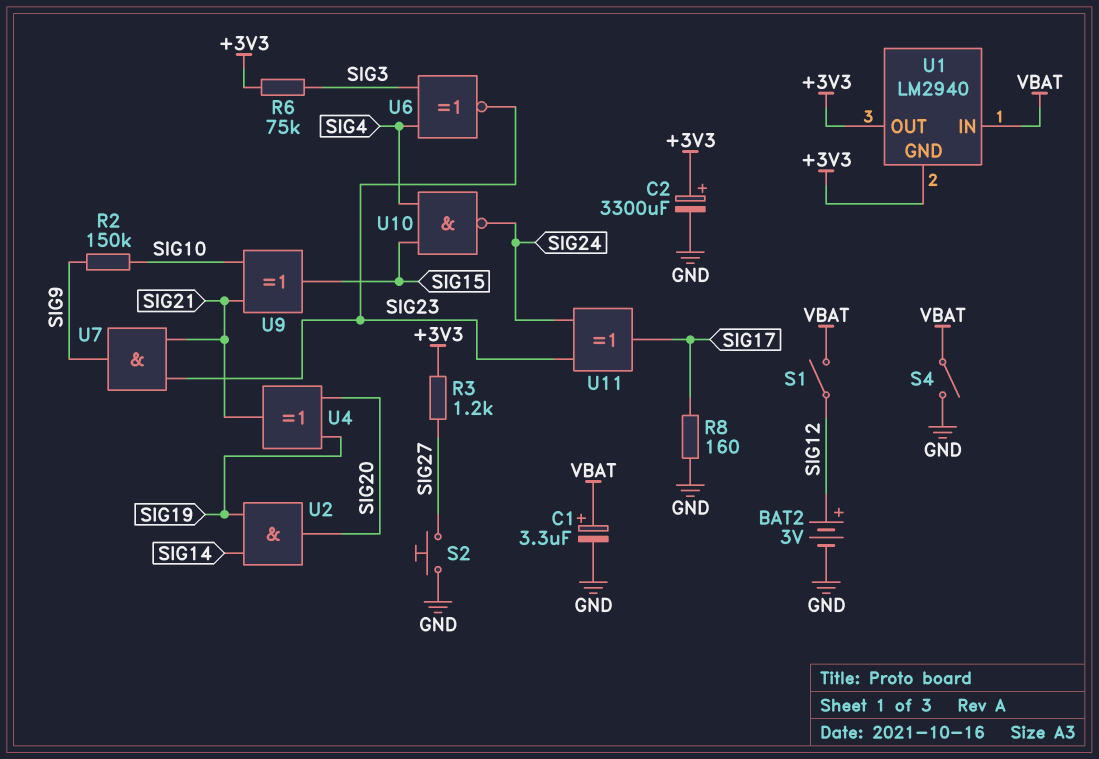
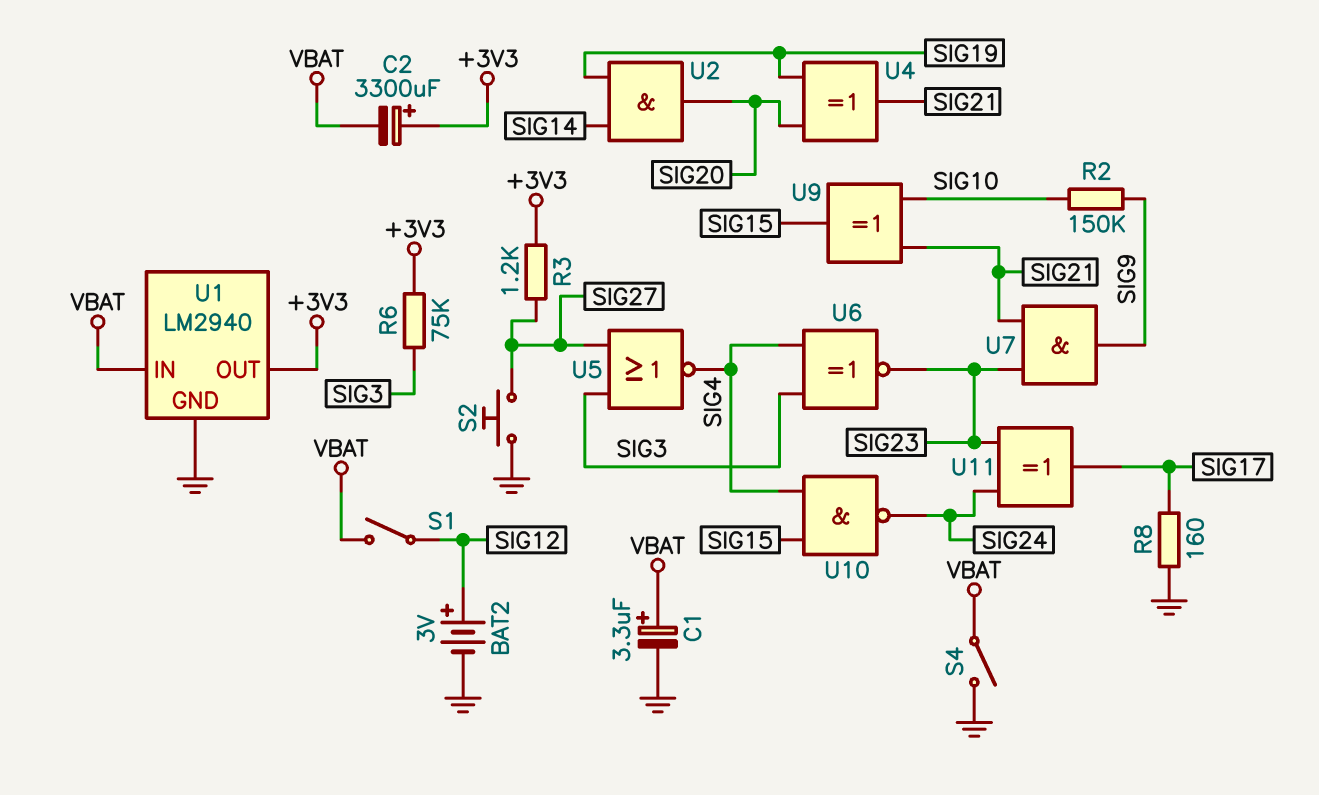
C2: 3300uF (plus +3V3, minus GND) -> 3300uF (plus +3V3, minus VBAT)
U1 pin GND: +3V3 -> GND
U5: none -> NOR (in SIG3, in SIG27, out SIG4)

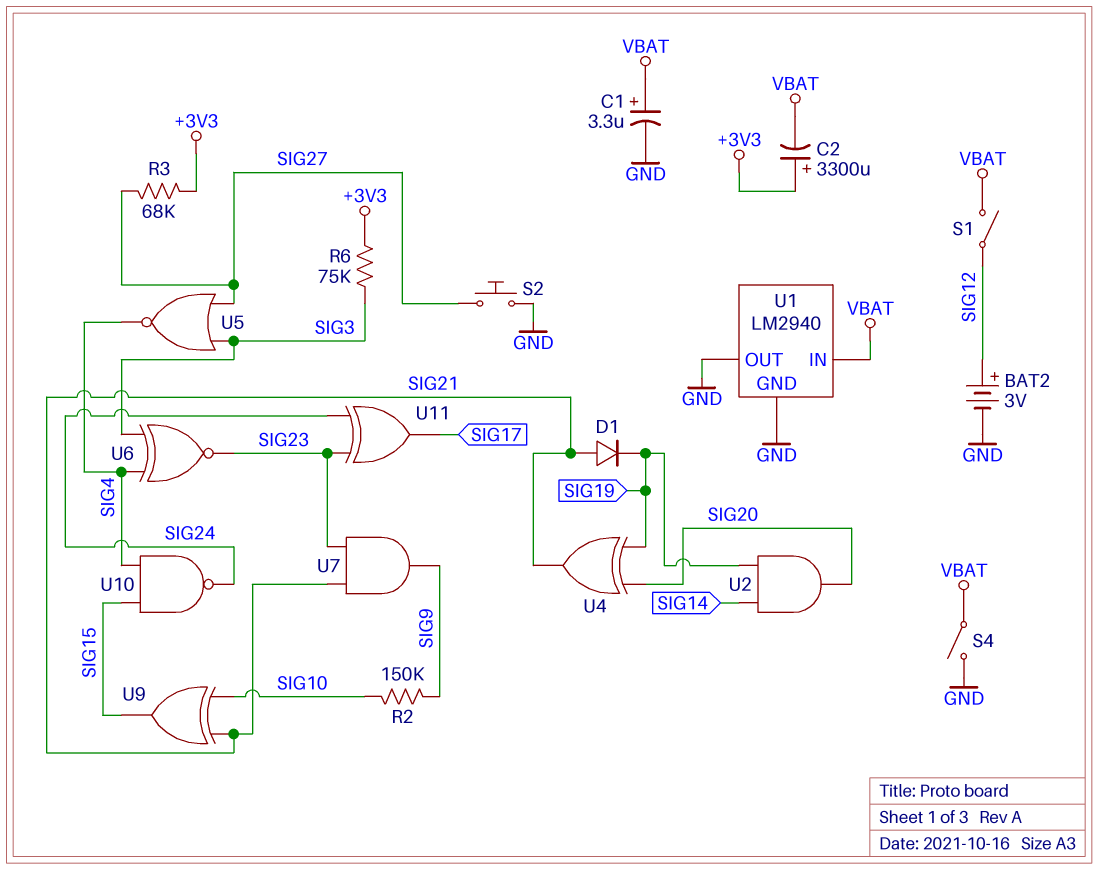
D1: none -> diode (A SIG21, K SIG19)
R3: 1.2k (+3V3, SIG27) -> 68k (+3V3, SIG27)
R8: 160 (GND, SIG17) -> none
U1 pin OUT: +3V3 -> GND

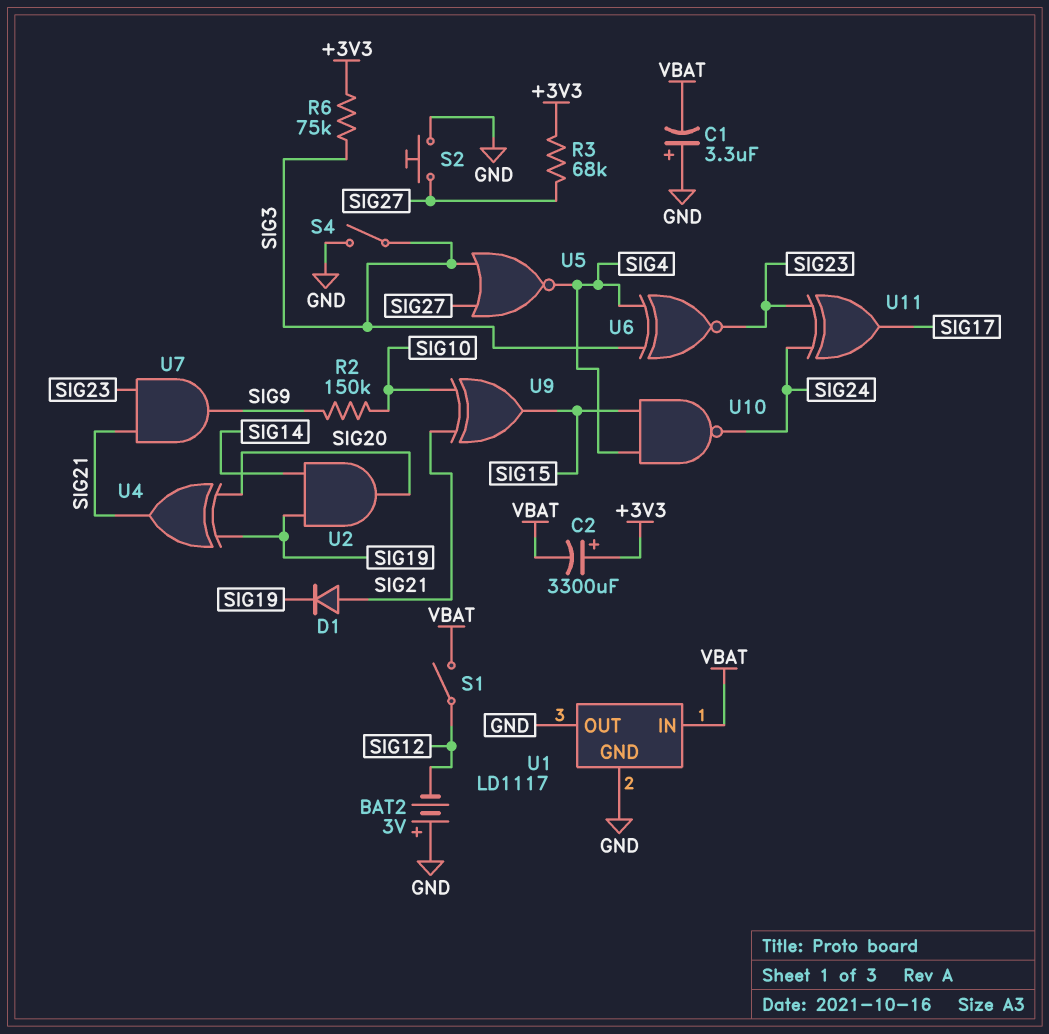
BAT2: 3V (plus SIG12, minus GND) -> 3V (plus GND, minus SIG12)
C1: 3.3uF (plus VBAT, minus GND) -> 3.3uF (plus GND, minus VBAT)
S4: switch (GND, VBAT) -> switch (GND, SIG3)
U1: LM2940 -> LD1117

